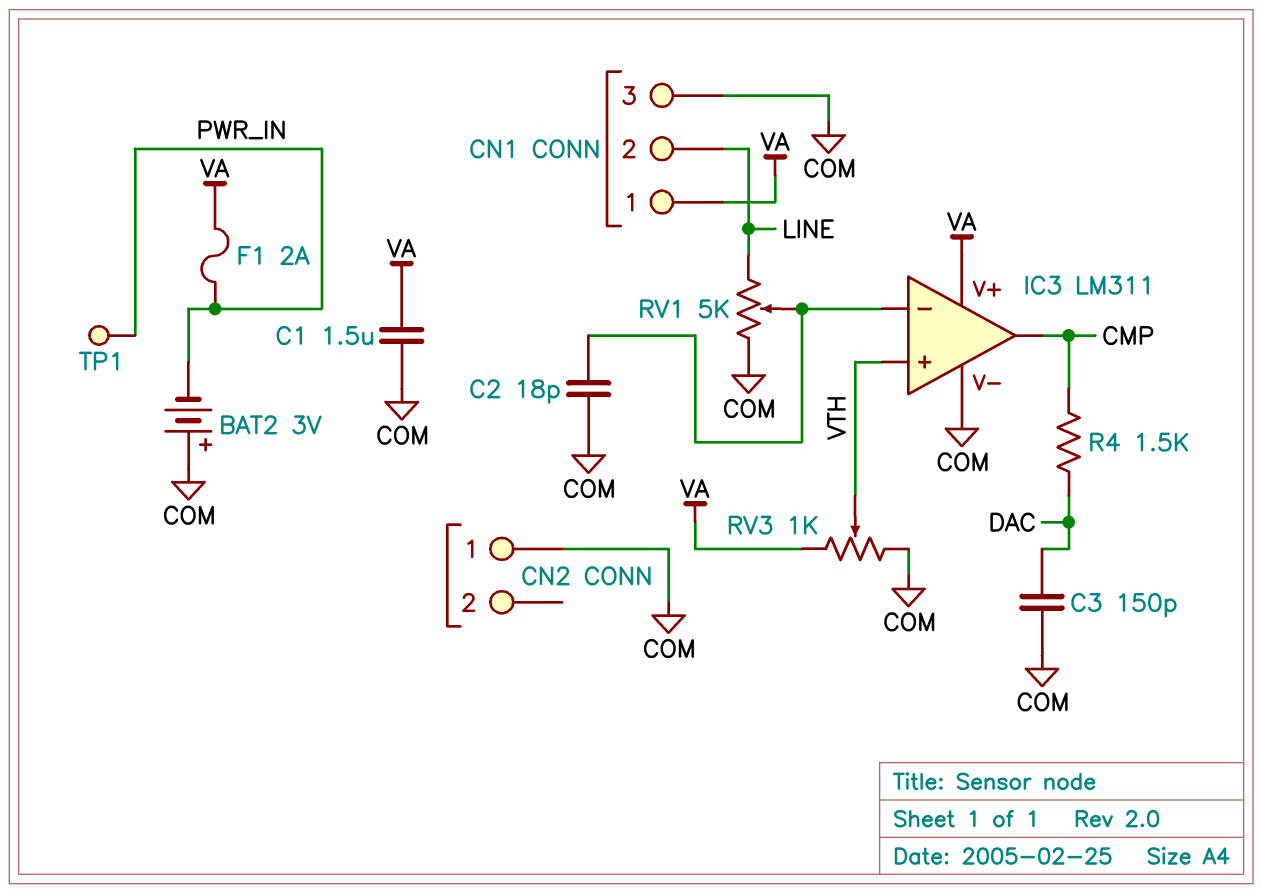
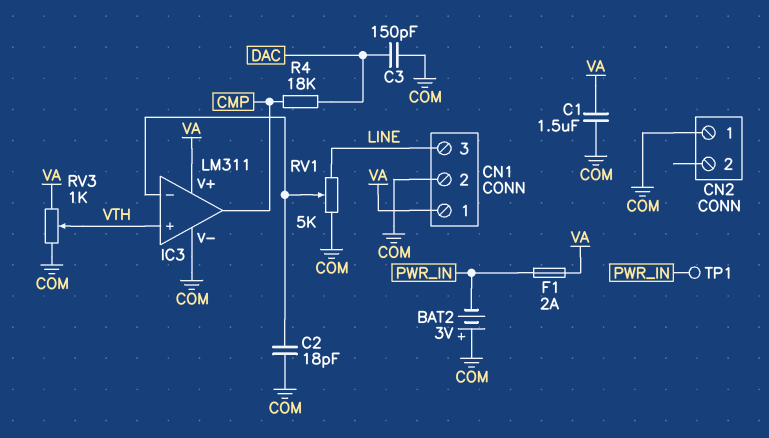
CN1 pin 2: LINE -> COM
CN1 pin 3: COM -> LINE
R4: 1.5k (CMP, DAC) -> 18k (CMP, DAC)

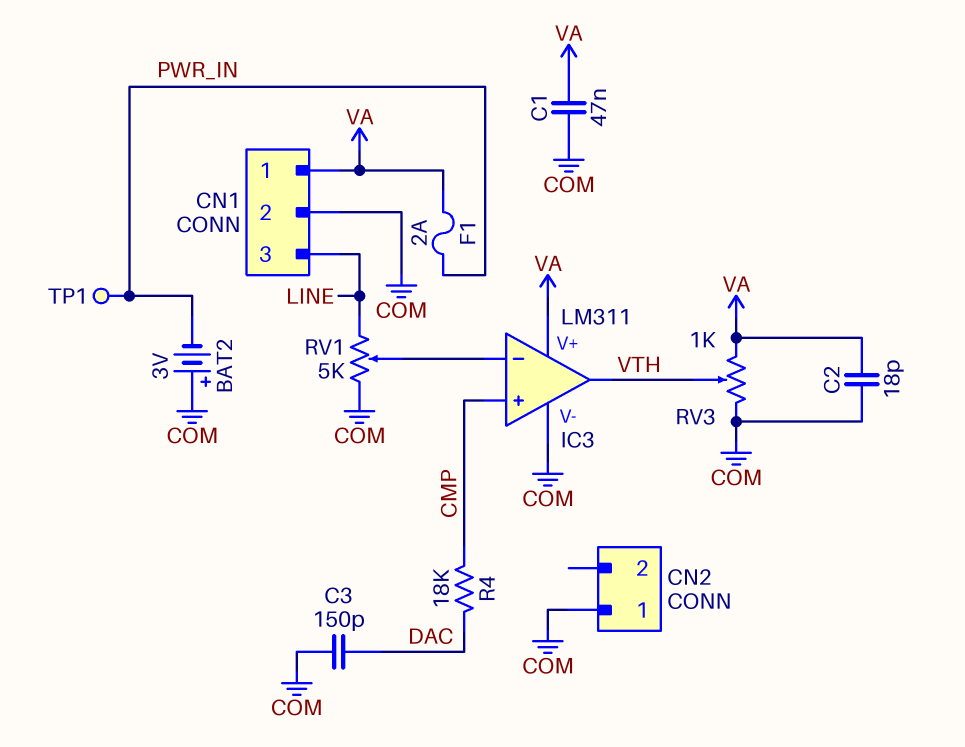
C1: 1.5uF (COM, VA) -> 47nF (COM, VA)
C2: 18pF (COM, IC3/in-) -> 18pF (COM, VA)
IC3 pin in+: VTH -> CMP
IC3 pin out: CMP -> VTH

